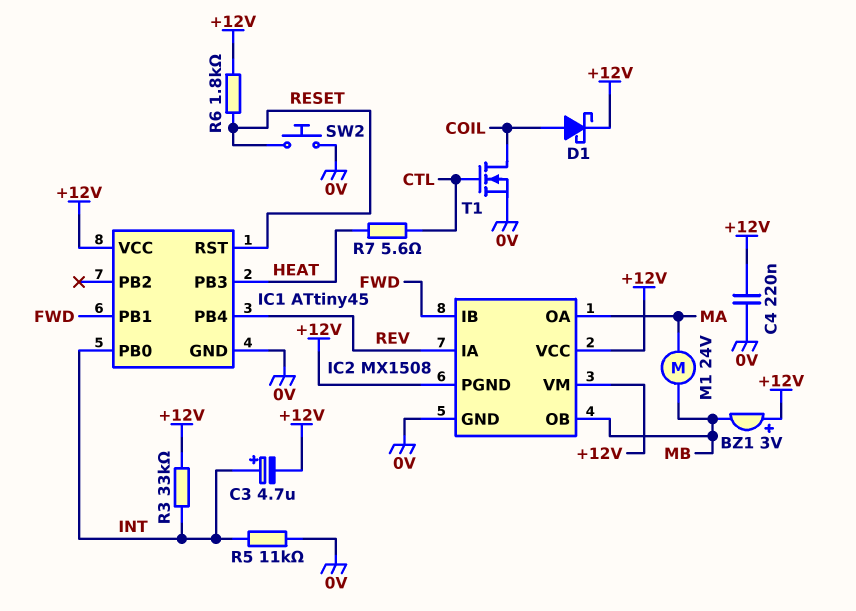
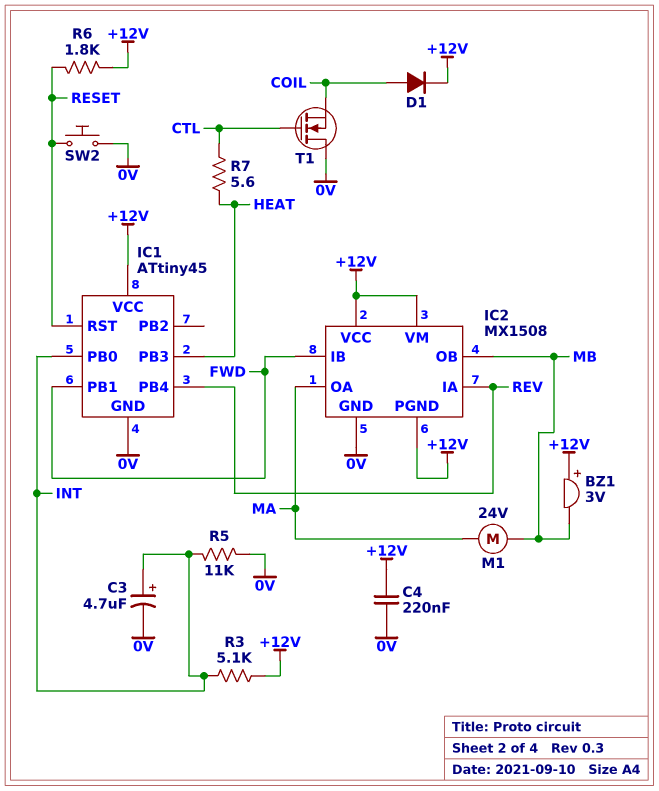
C3: 4.7uF (plus INT, minus +12V) -> 4.7uF (plus INT, minus 0V)
D1: schottky (A COIL, K +12V) -> diode (A COIL, K +12V)
R3: 33k (+12V, INT) -> 5.1k (+12V, INT)
T1: NMOS (G CTL, D COIL, S 0V) -> NMOS (G CTL, D 0V, S COIL)

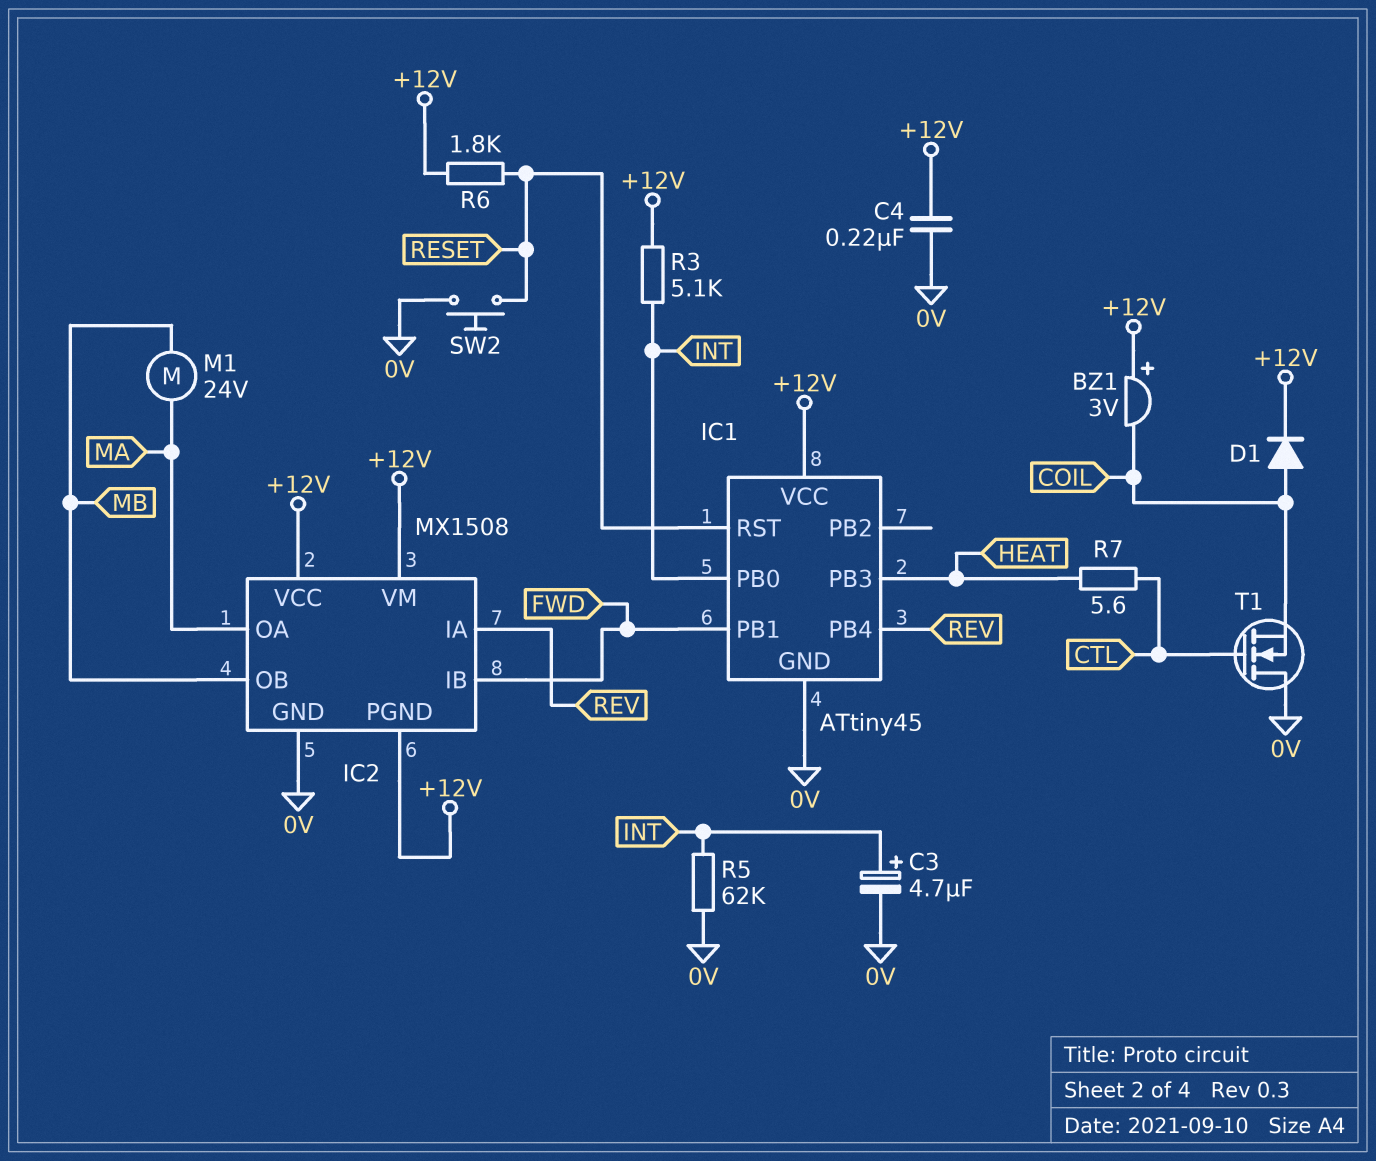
BZ1: buzzer 3V (plus +12V, minus MB) -> buzzer 3V (plus +12V, minus COIL)
R5: 11k (0V, INT) -> 62k (0V, INT)

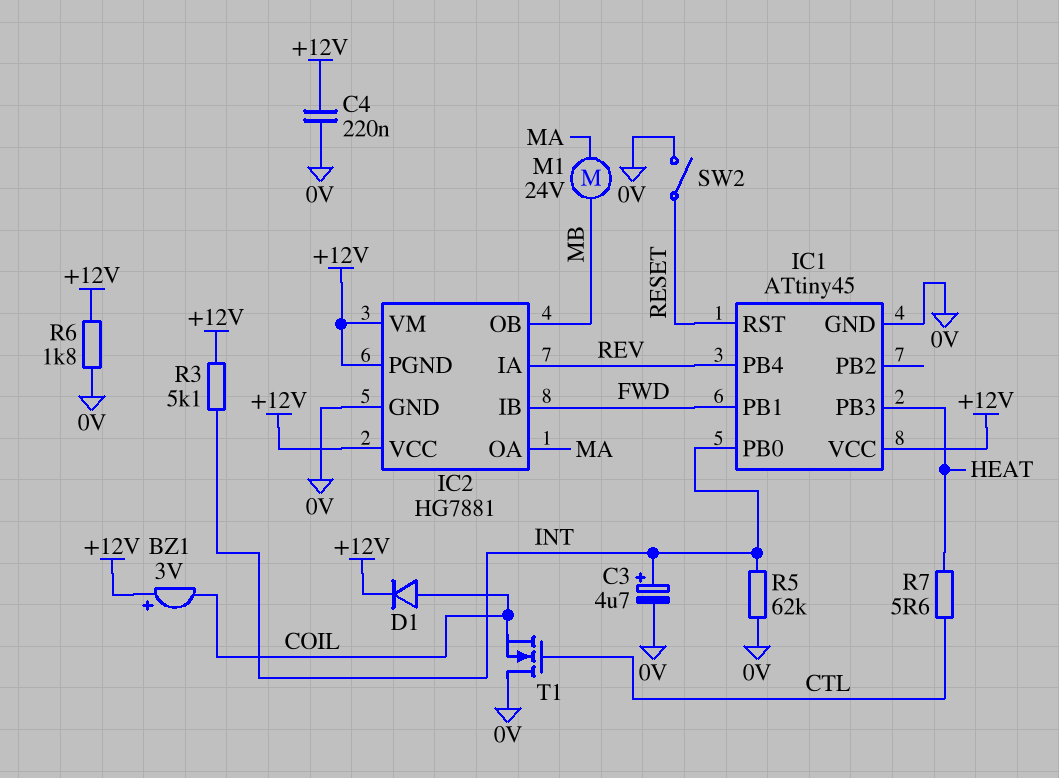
IC2: MX1508 -> HG7881
R6: 1.8k (+12V, RESET) -> 1.8k (+12V, 0V)
SW2: button (0V, RESET) -> switch (0V, RESET)

